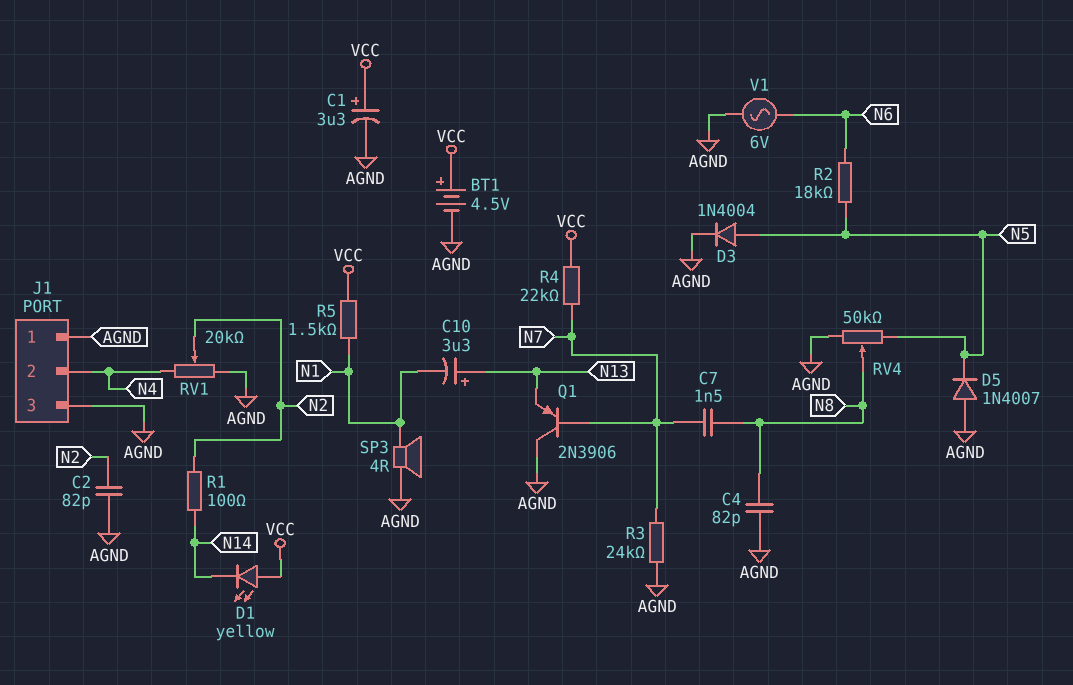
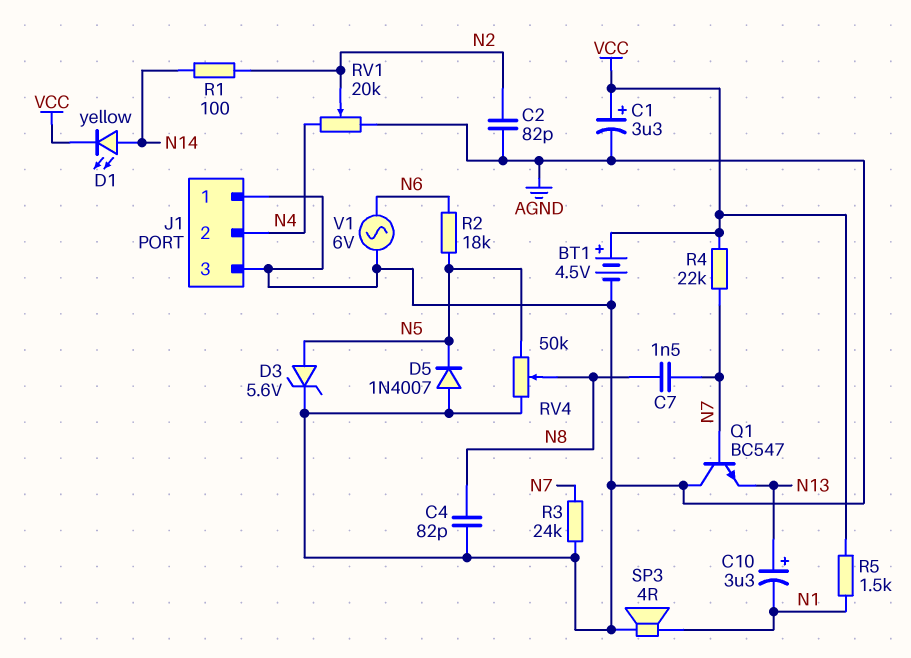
D1: LED yellow (A VCC, K N14) -> LED yellow (A N14, K VCC)
D3: diode 1N4004 (A N5, K AGND) -> zener 5.6V (A N5, K AGND)
Q1: PNP 2N3906 (B N7, C AGND, E N13) -> NPN BC547 (B N7, C AGND, E N13)

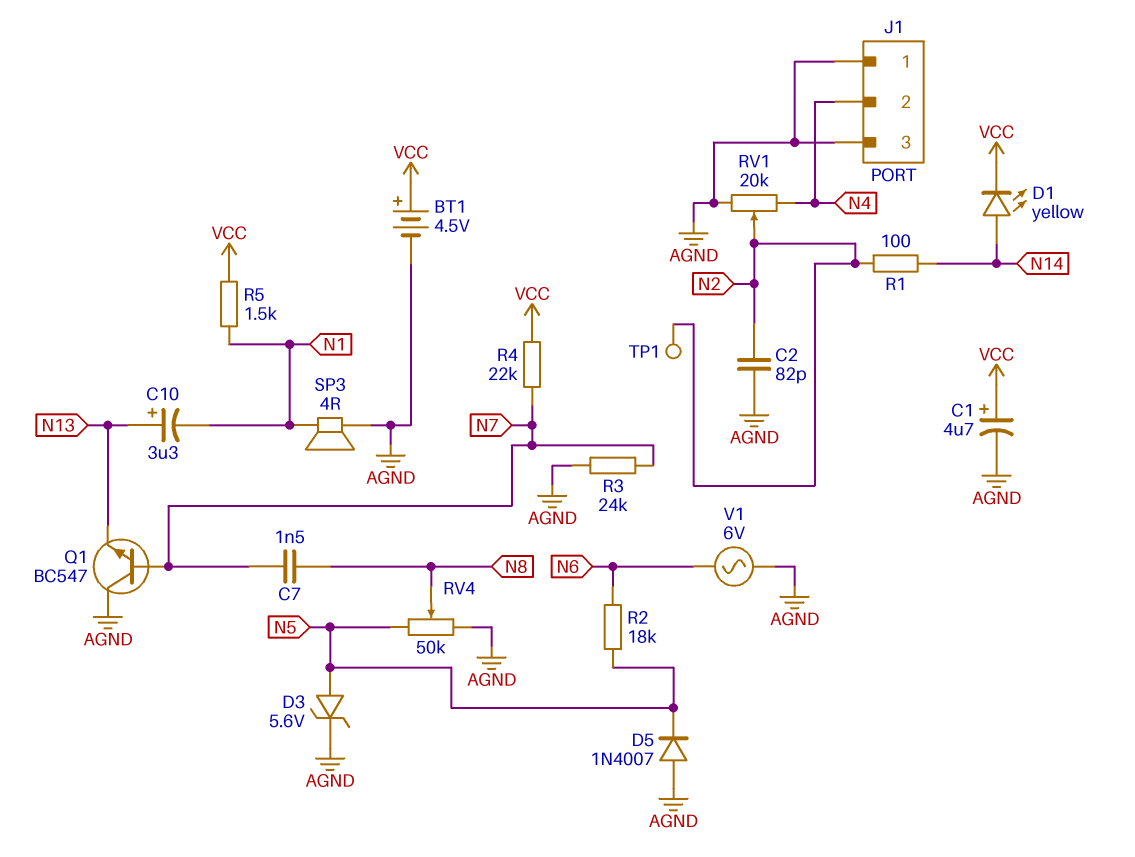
C1: 3.3uF (plus VCC, minus AGND) -> 4.7uF (plus VCC, minus AGND)
C4: 82pF (AGND, N8) -> none
TP1: none -> test point (N2)

